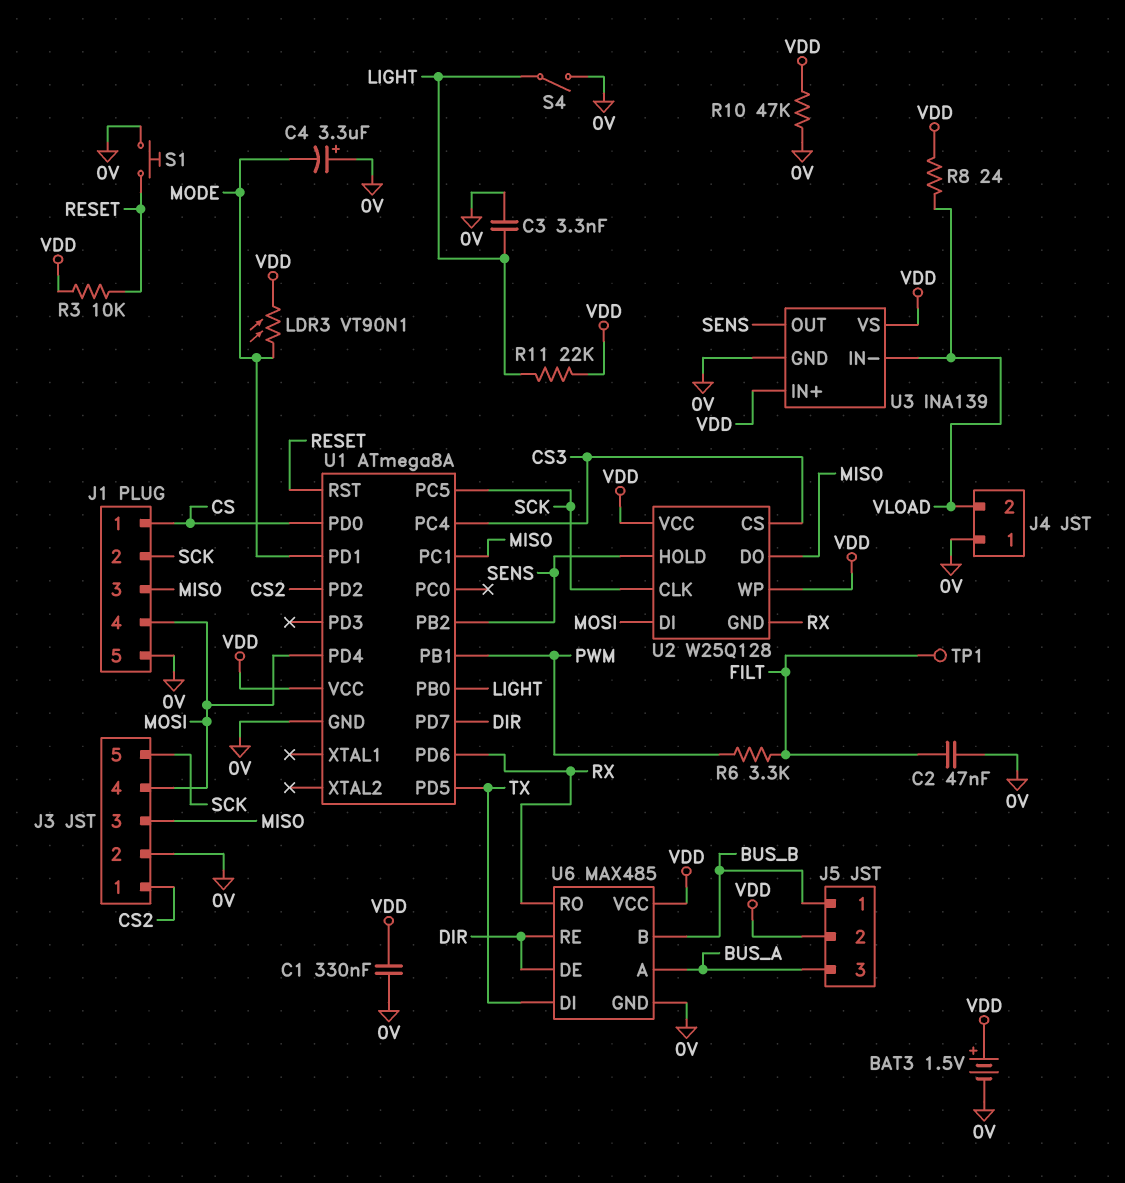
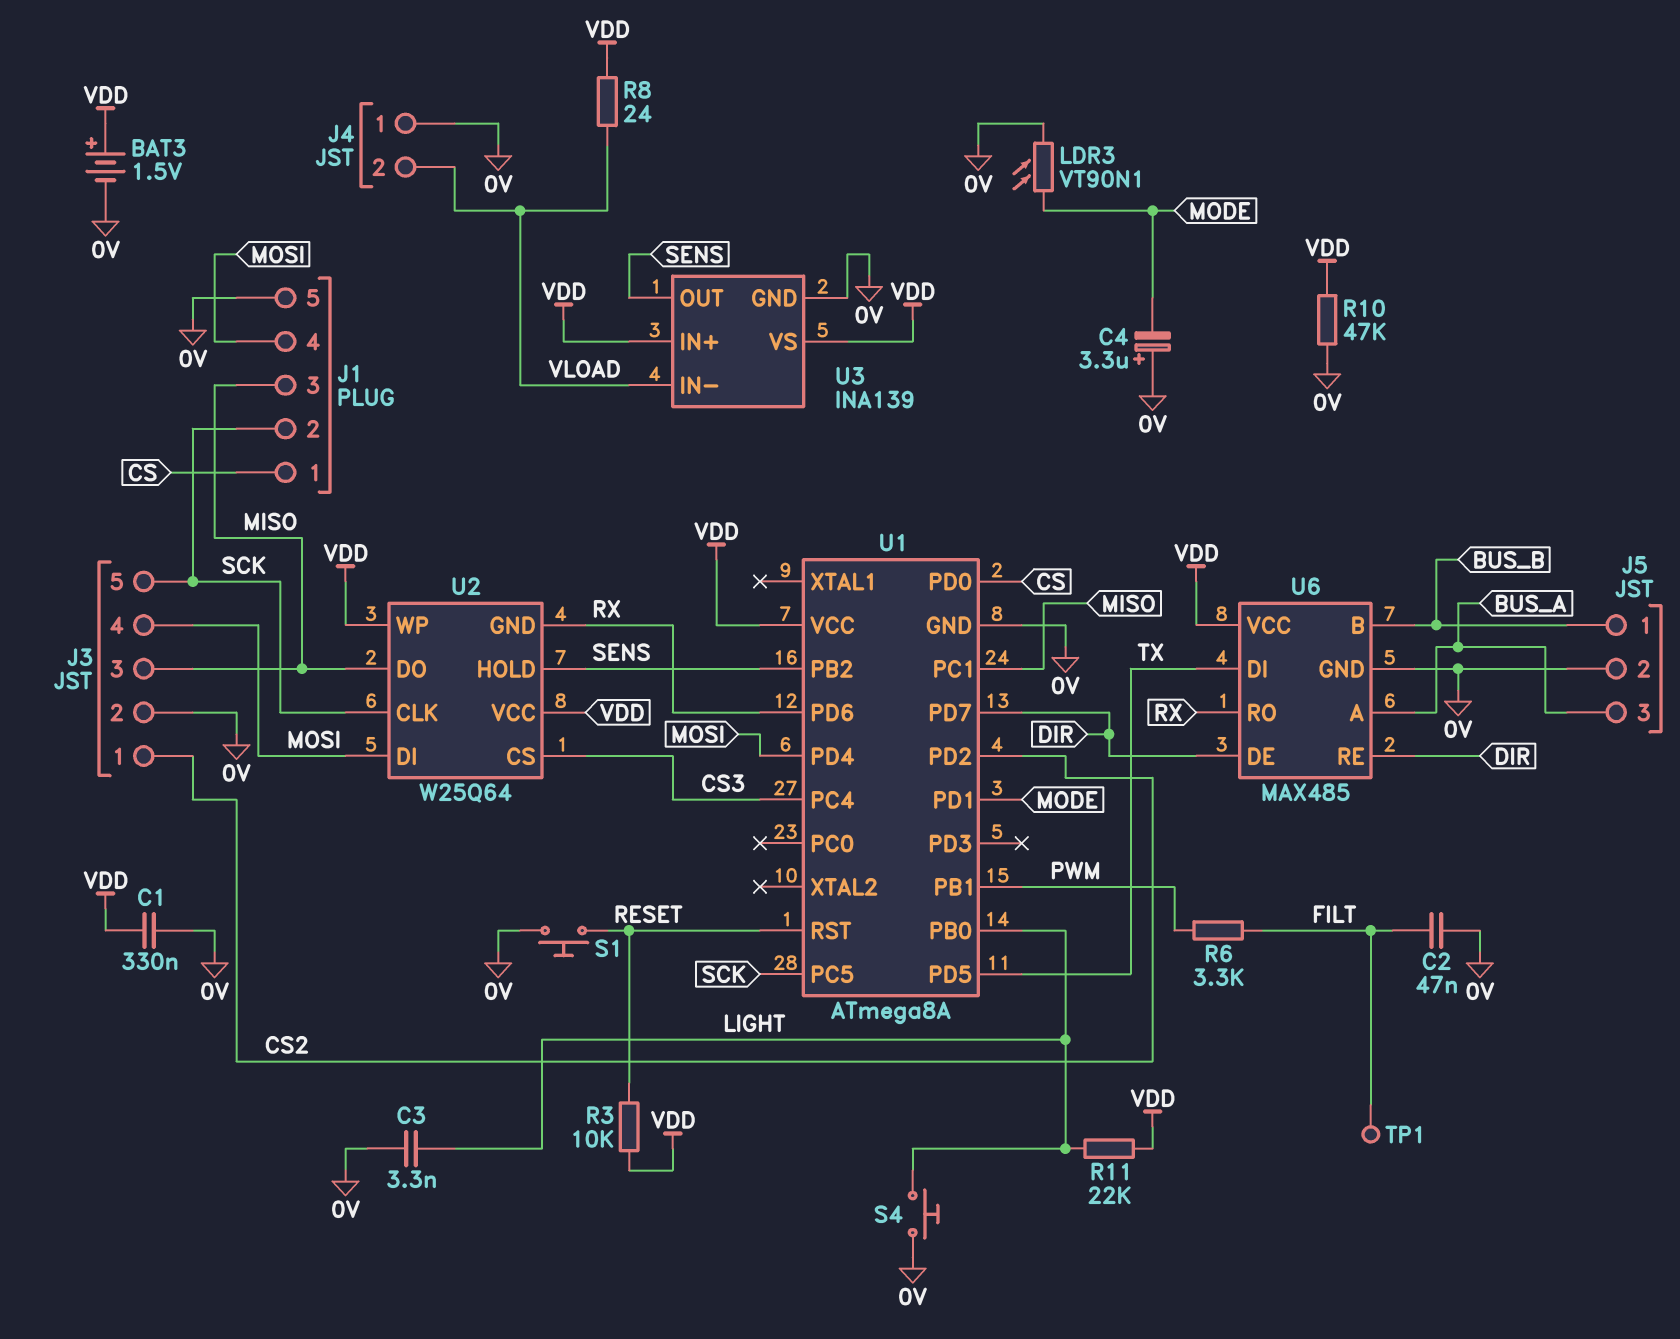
J5 pin 2: VDD -> 0V
LDR3: VT90N1 (MODE, VDD) -> VT90N1 (0V, MODE)
S4: switch (0V, LIGHT) -> button (0V, LIGHT)
U2: W25Q128 -> W25Q64

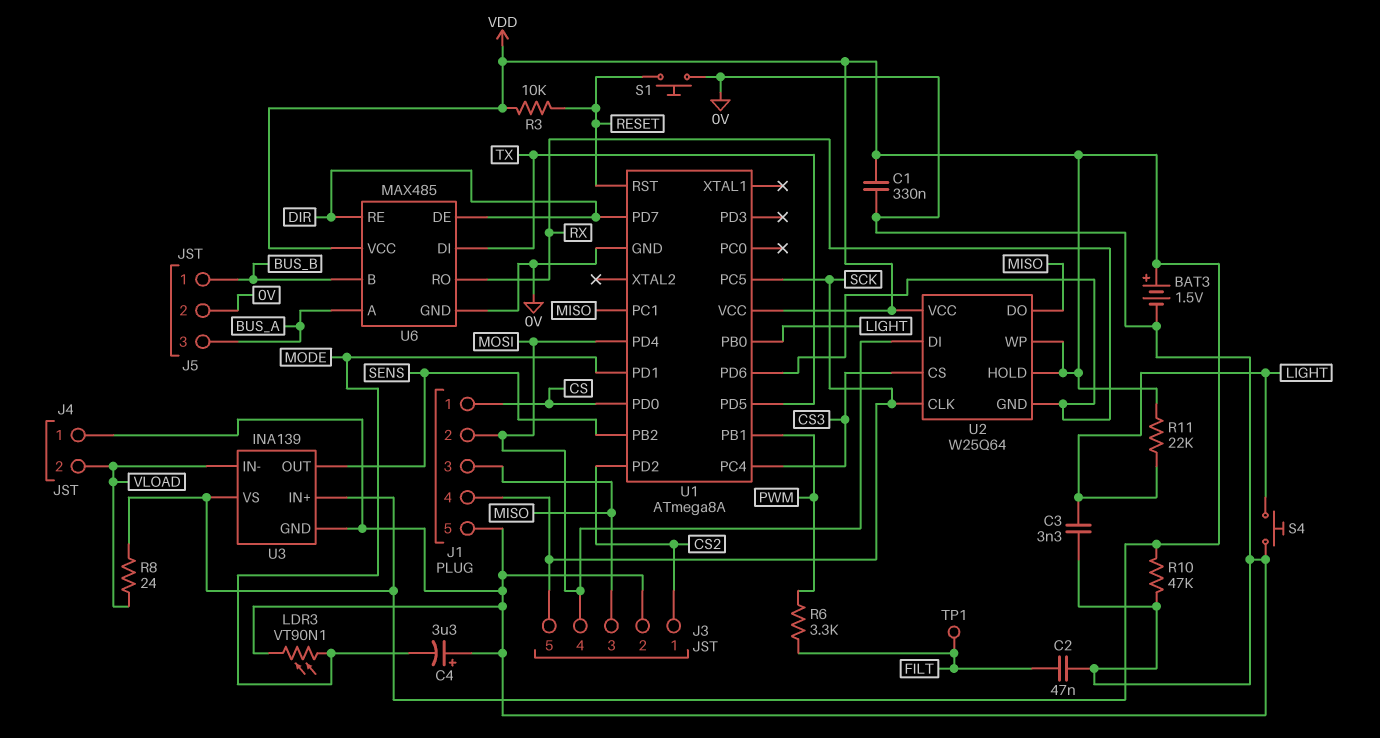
J1 pin 2: SCK -> MOSI
J1 pin 4: MOSI -> SCK
U2 pin HOLD: SENS -> VDD

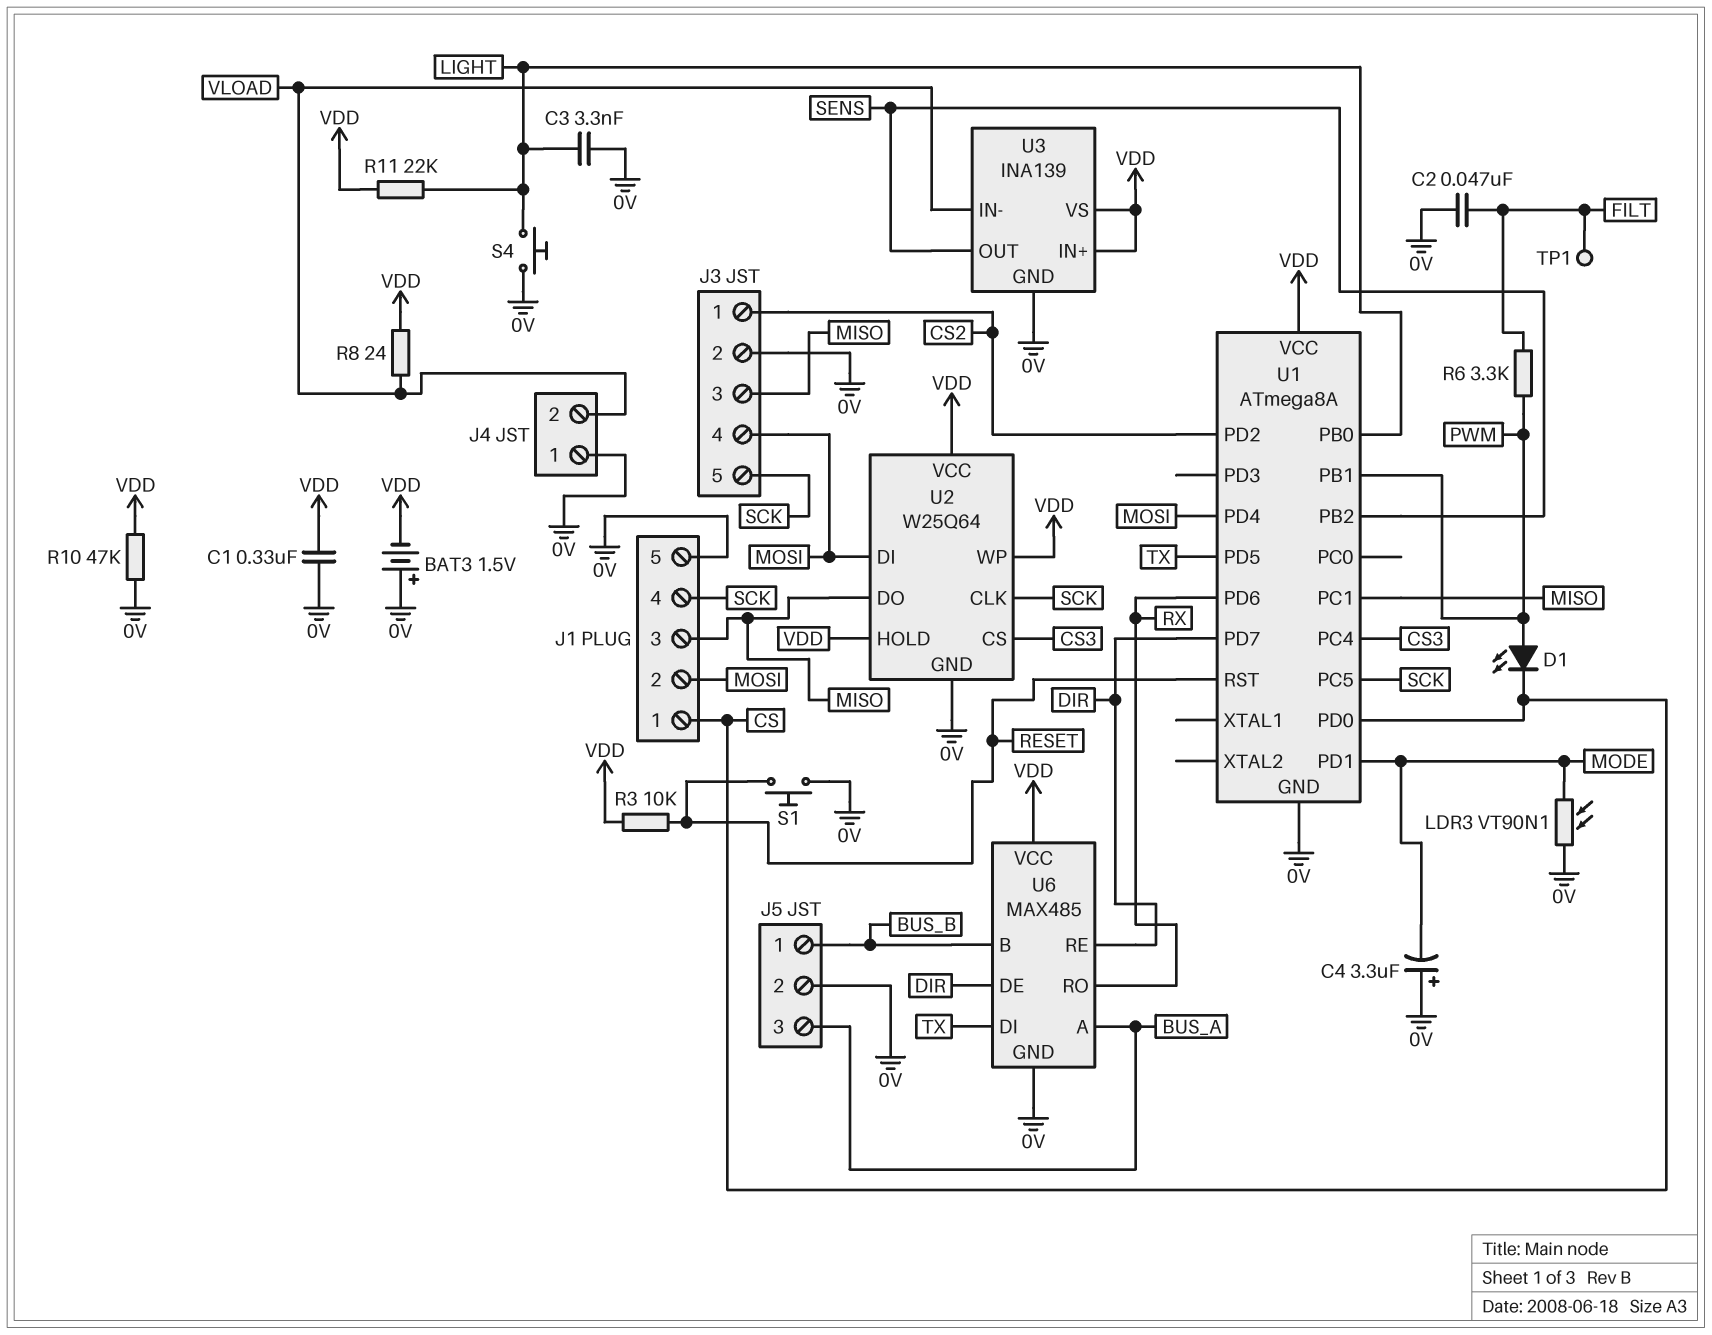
BAT3: 1.5V (plus VDD, minus 0V) -> 1.5V (plus 0V, minus VDD)
D1: none -> LED (A PWM, K CS)
U2 pin GND: RX -> 0V

